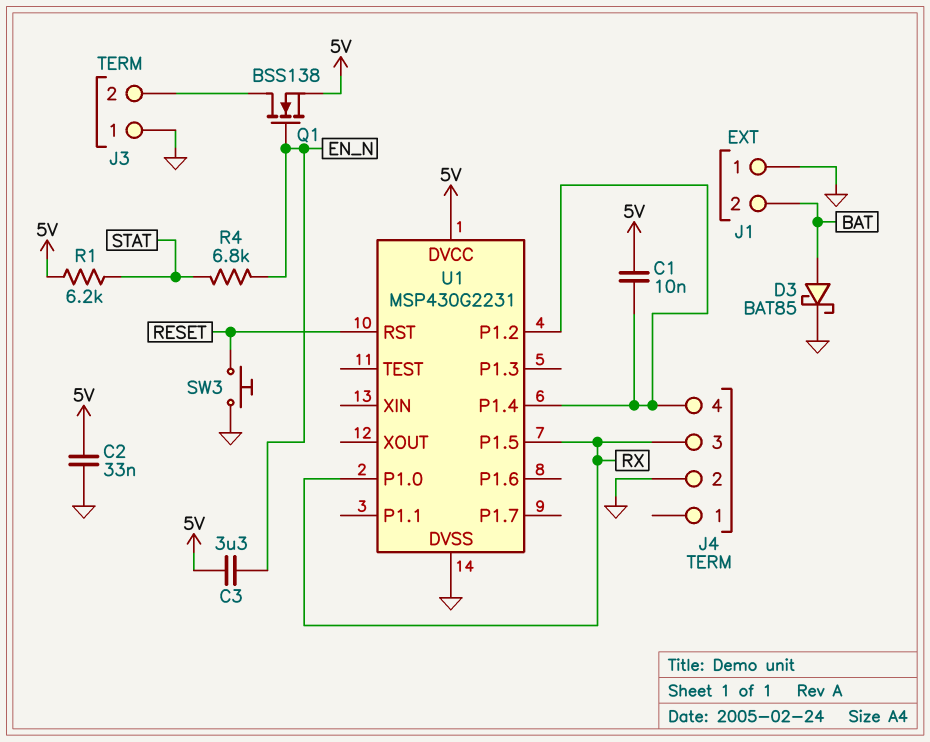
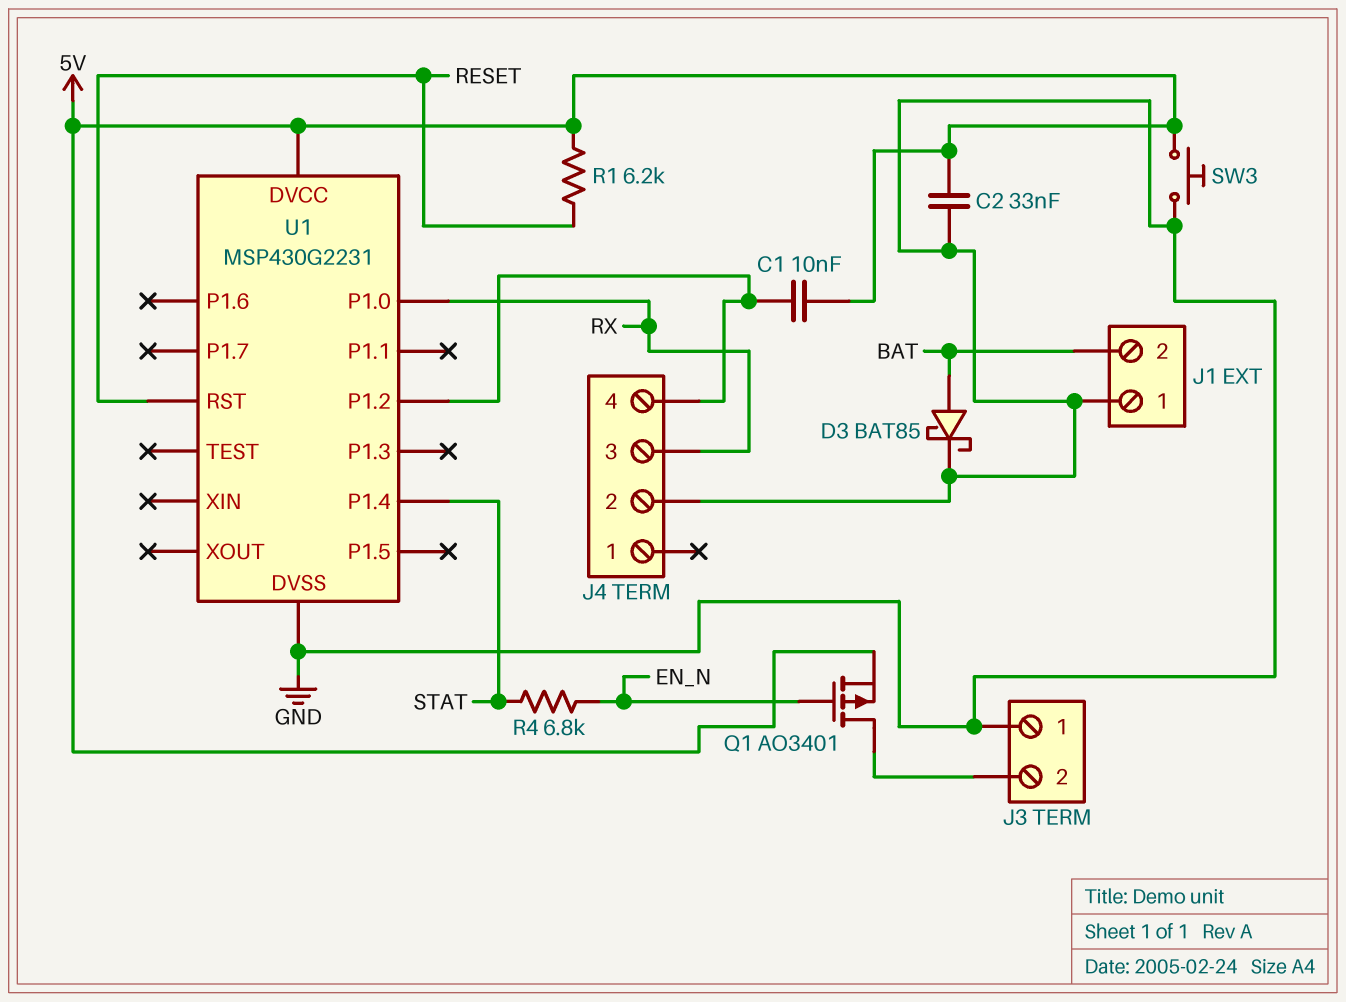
C3: 3.3uF (5V, EN_N) -> none
Q1: NMOS BSS138 (G EN_N, D J3/2, S 5V) -> PMOS AO3401 (G EN_N, D J3/2, S 5V)
R1: 6.2k (5V, STAT) -> 6.2k (5V, RESET)
SW3: button (GND, RESET) -> button (5V, GND)
U1 pin P1.4: J4/4 -> STAT
U1 pin P1.5: RX -> none

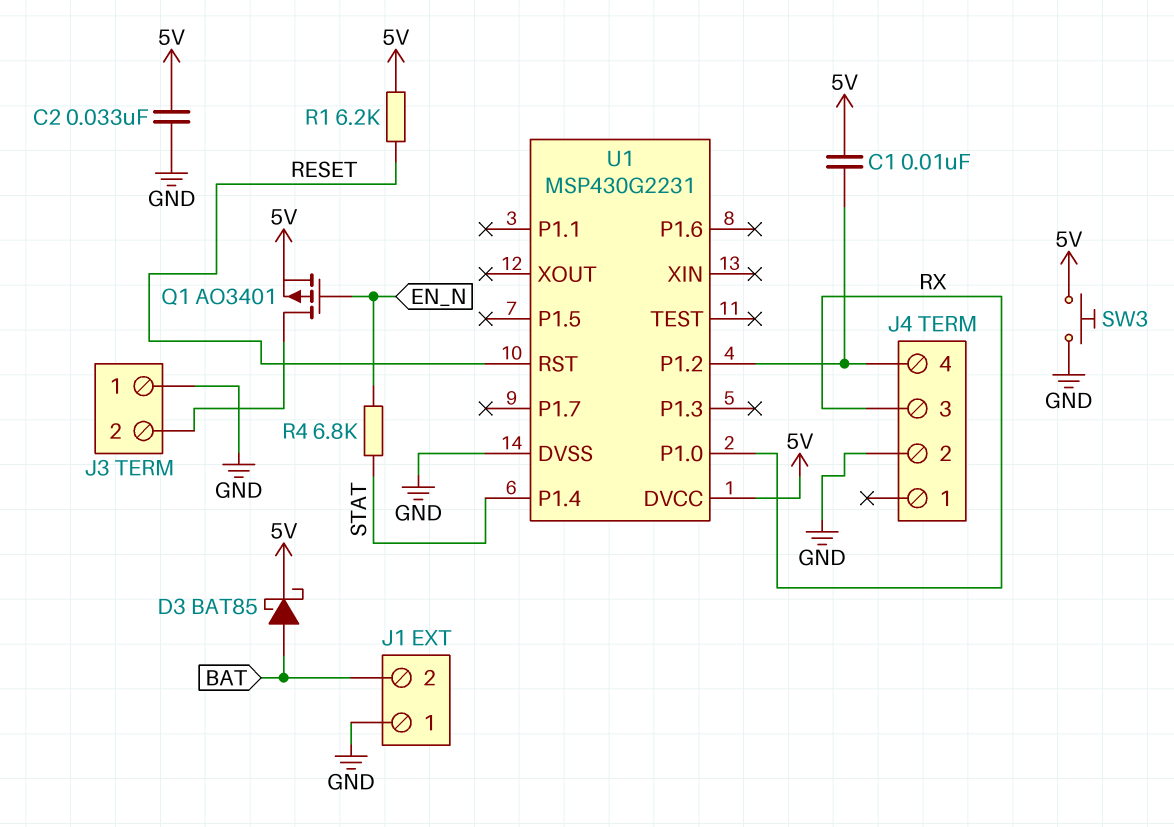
D3: schottky BAT85 (A BAT, K GND) -> schottky BAT85 (A BAT, K 5V)

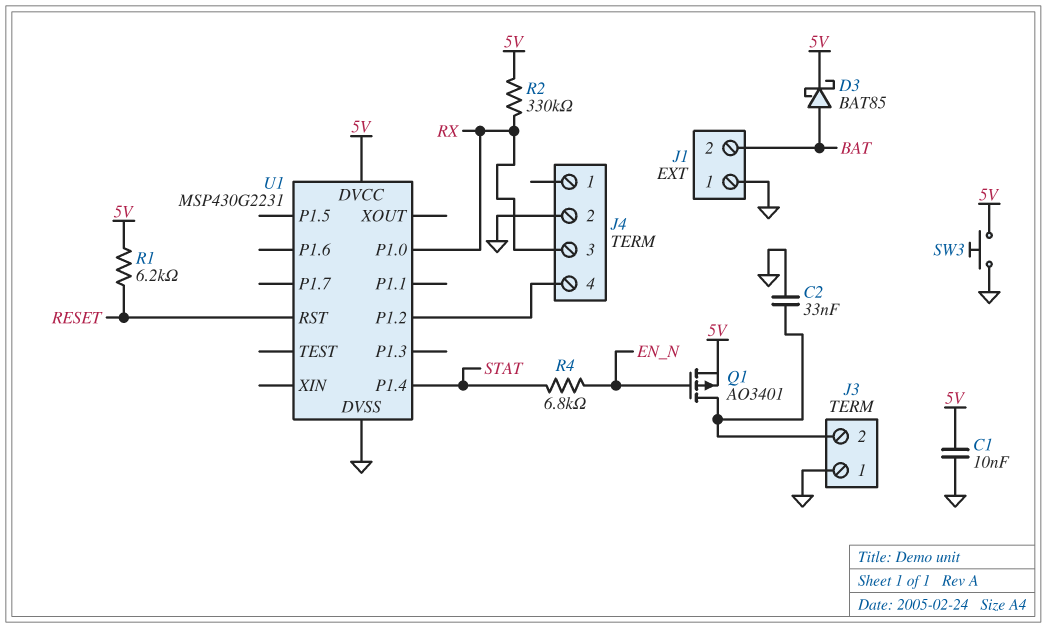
C1: 10nF (5V, J4/4) -> 10nF (5V, GND)
C2: 33nF (5V, GND) -> 33nF (GND, J3/2)
R2: none -> 330k (5V, RX)

